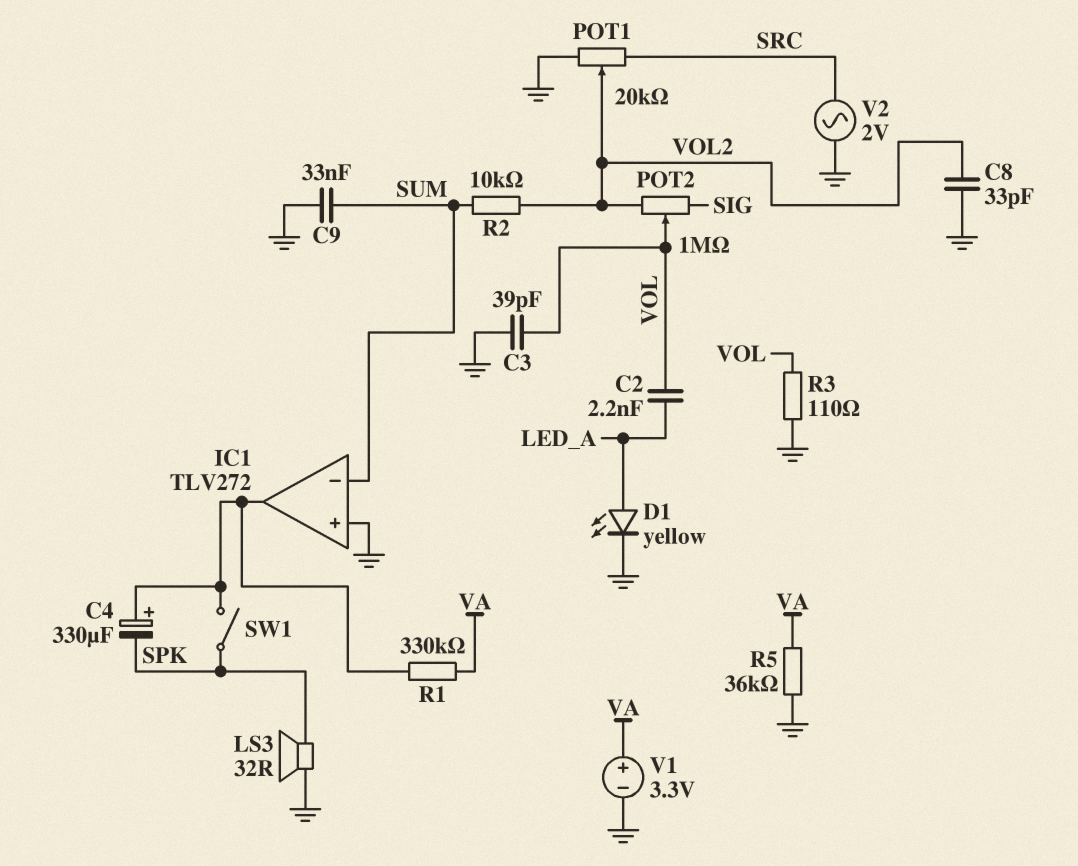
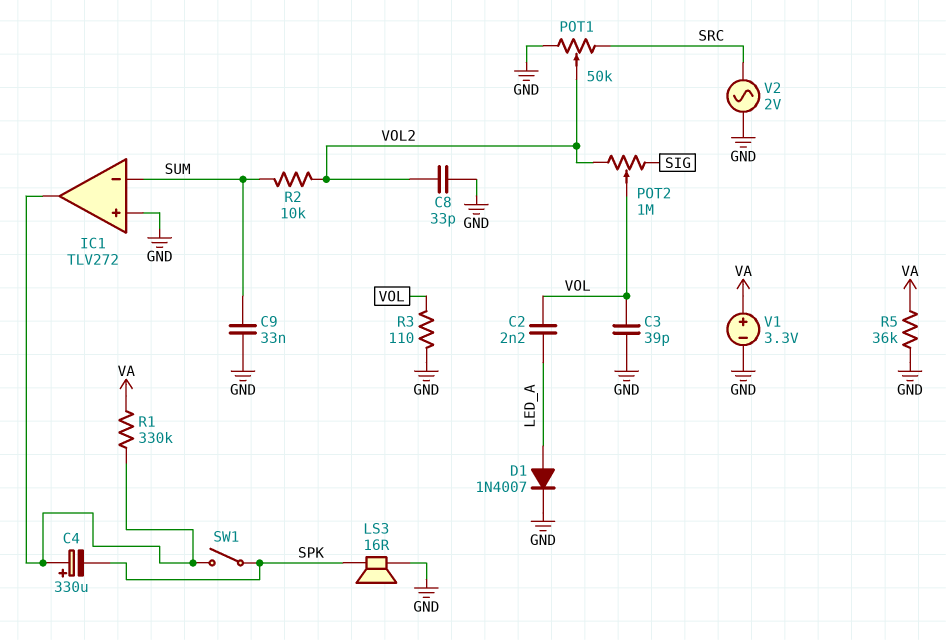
D1: LED yellow (A LED_A, K GND) -> diode 1N4007 (A LED_A, K GND)
LS3: speaker 32R (GND, SPK) -> speaker 16R (GND, SPK)
POT1: 20k (GND, SRC, wiper VOL2) -> 50k (GND, SRC, wiper VOL2)

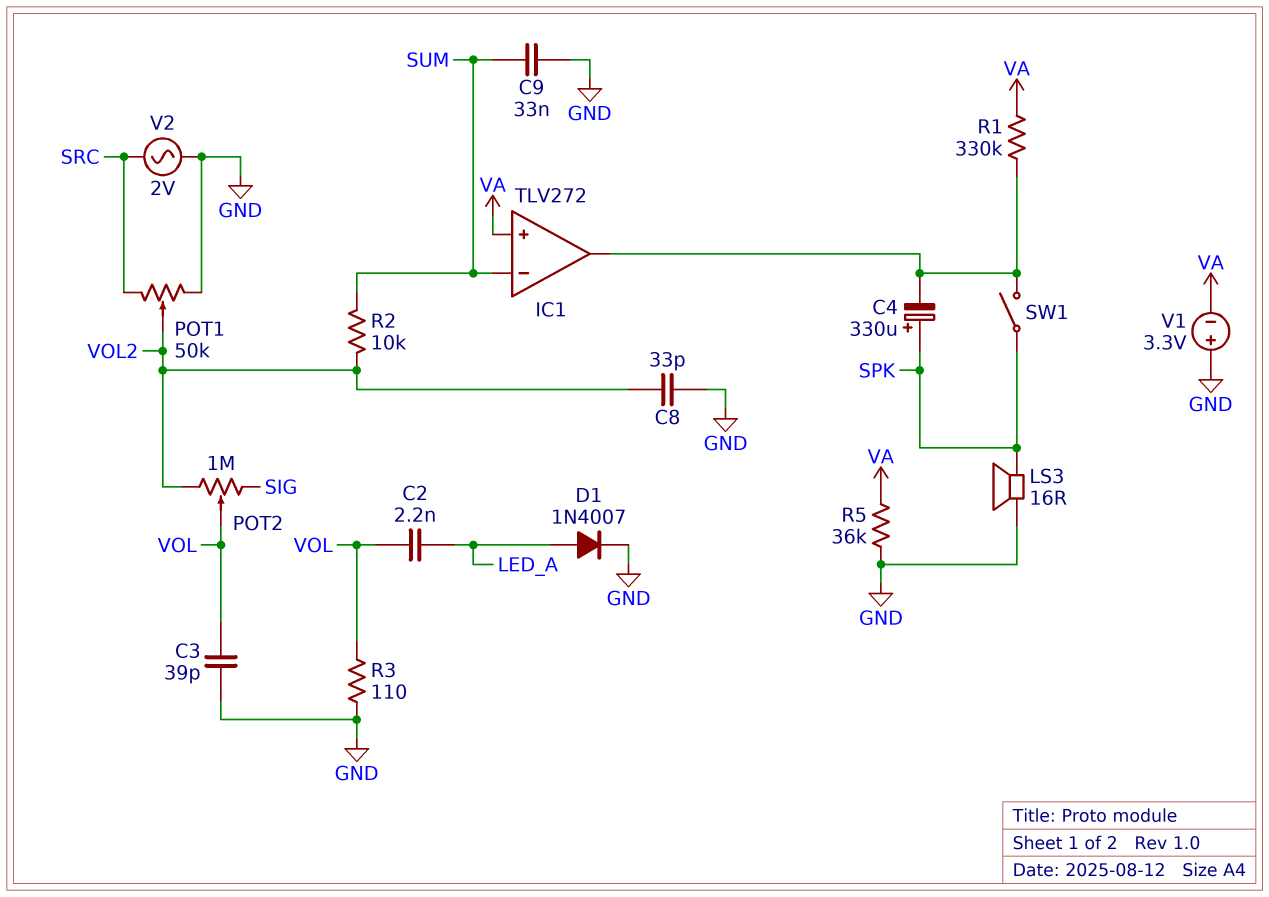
C4: 330uF (plus IC1/out, minus SPK) -> 330uF (plus SPK, minus IC1/out)
IC1 pin in+: GND -> VA
V1: 3.3V (plus VA, minus GND) -> 3.3V (plus GND, minus VA)

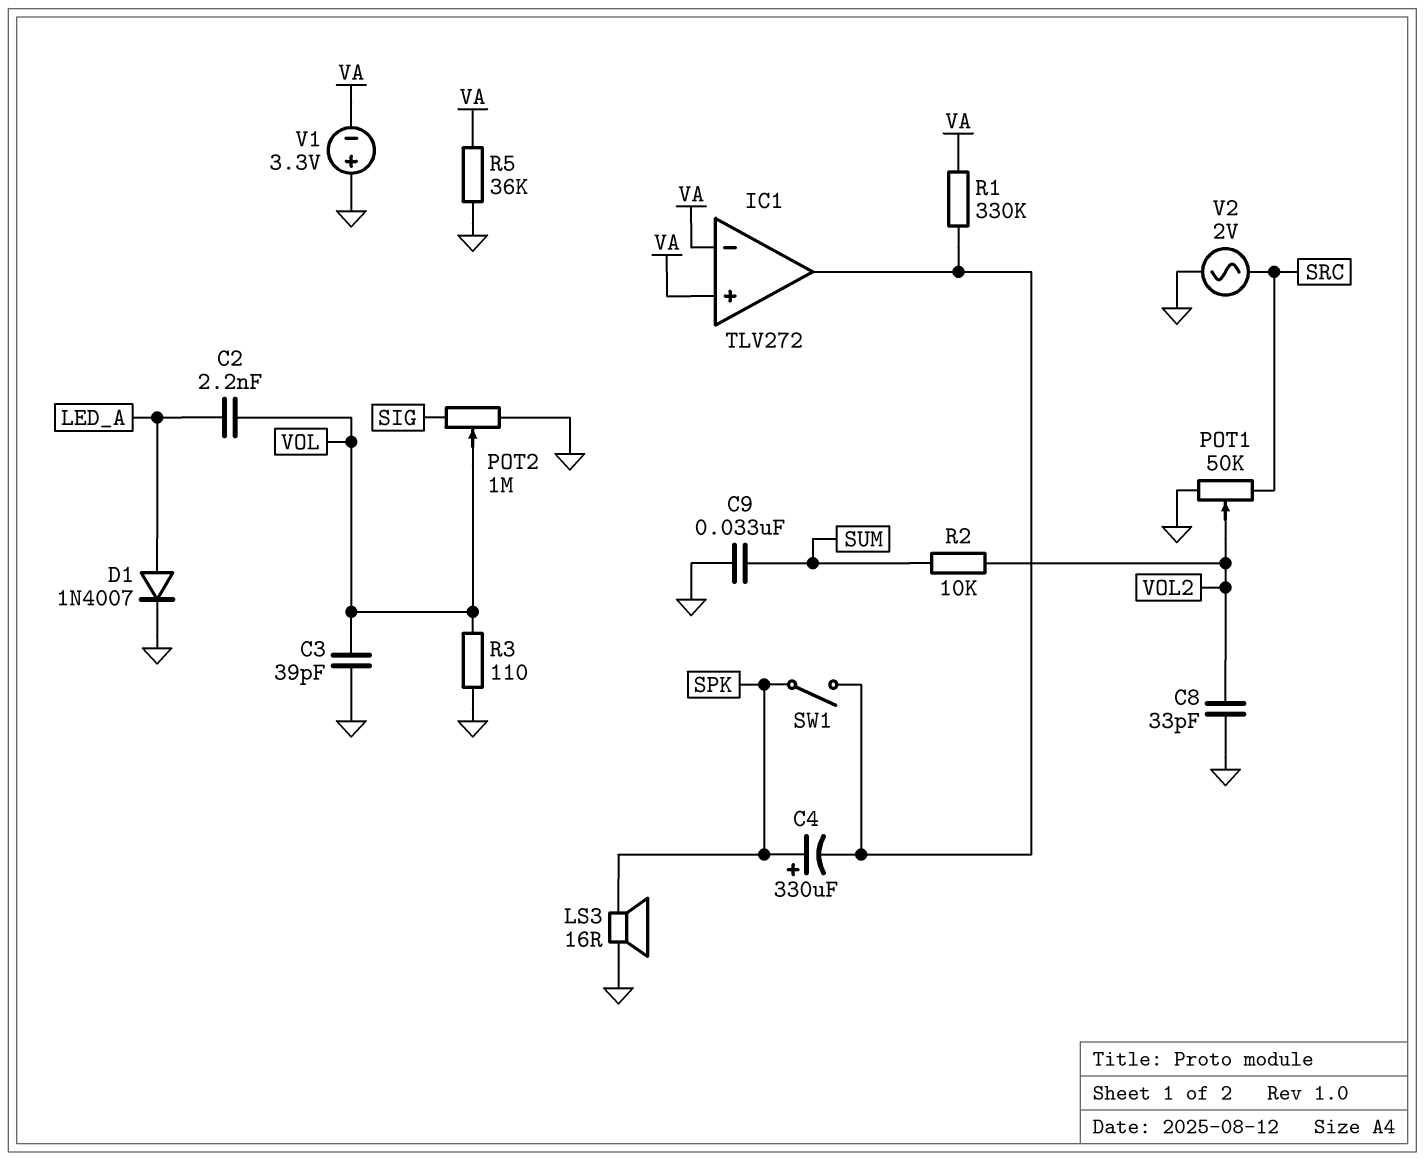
IC1 pin in-: SUM -> VA
POT2: 1M (SIG, VOL2, wiper VOL) -> 1M (GND, SIG, wiper VOL)

